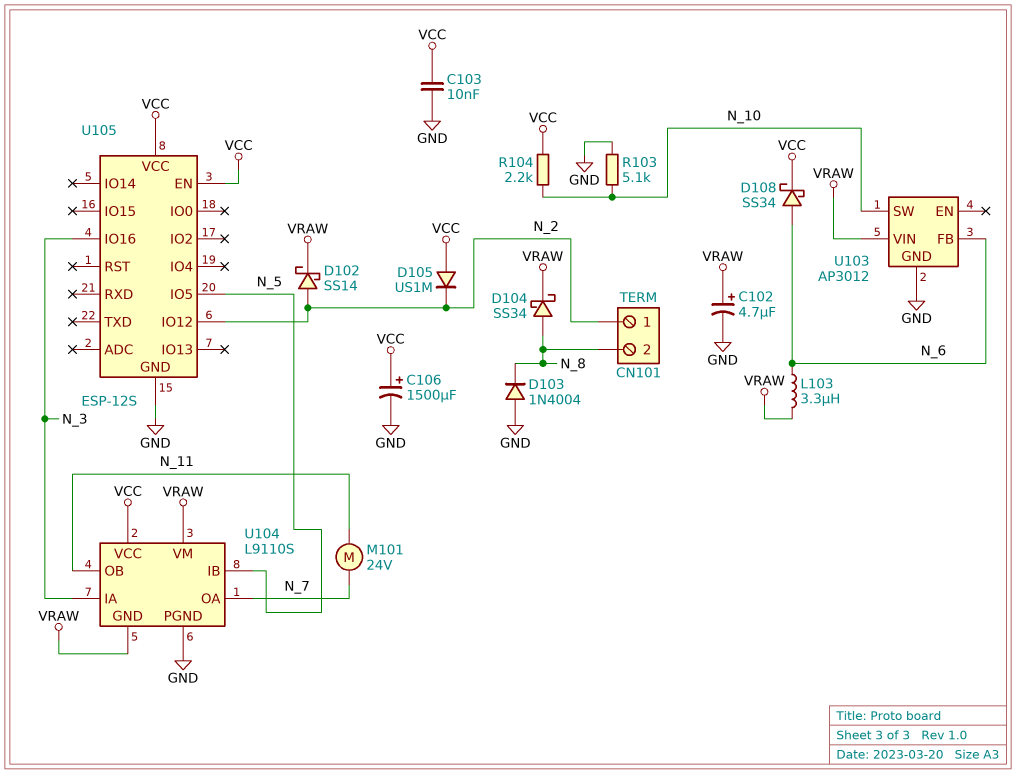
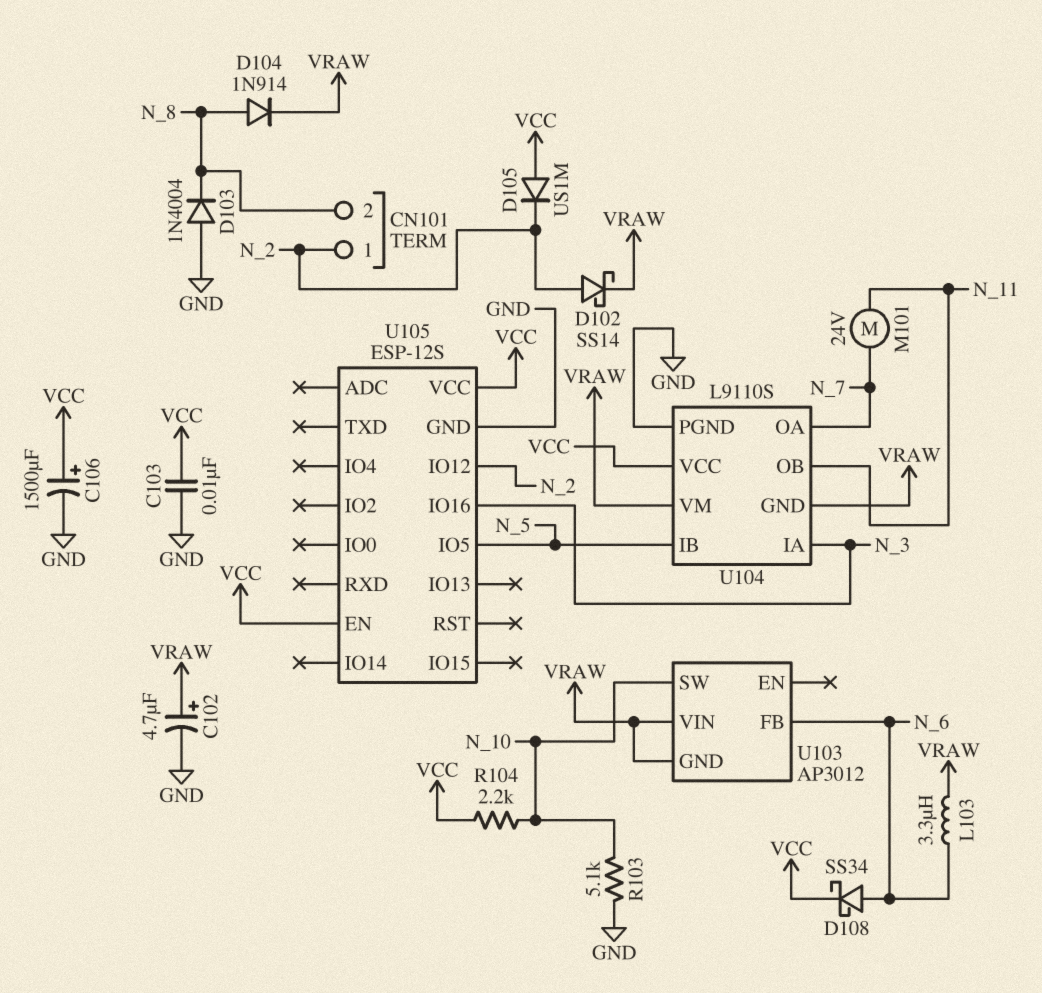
D104: schottky SS34 (A N_8, K VRAW) -> diode 1N914 (A N_8, K VRAW)
U103 pin GND: GND -> VRAW

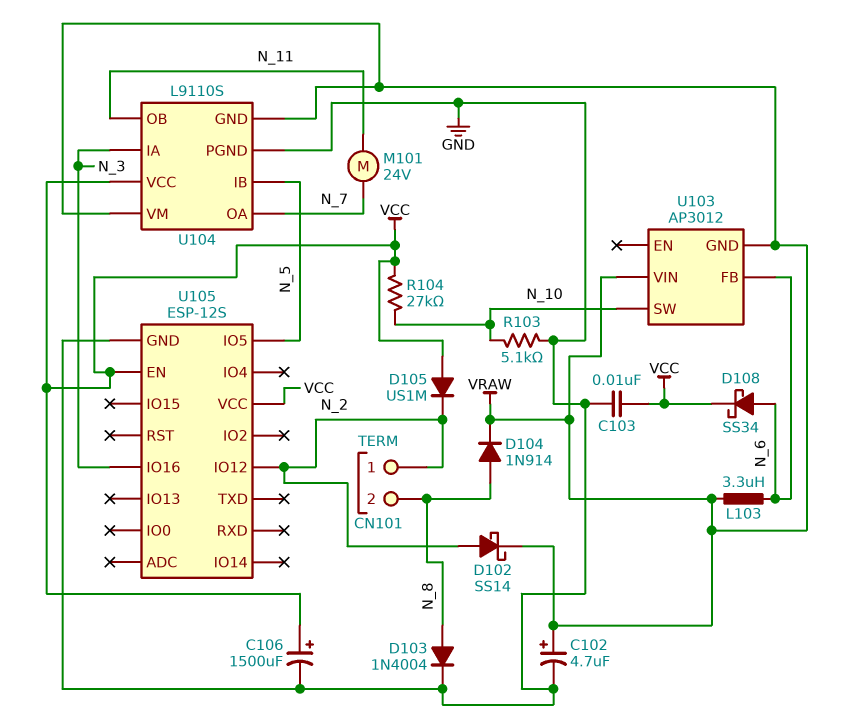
D103: diode 1N4004 (A GND, K N_8) -> diode 1N4004 (A N_8, K GND)
R104: 2.2k (N_10, VCC) -> 27k (N_10, VCC)

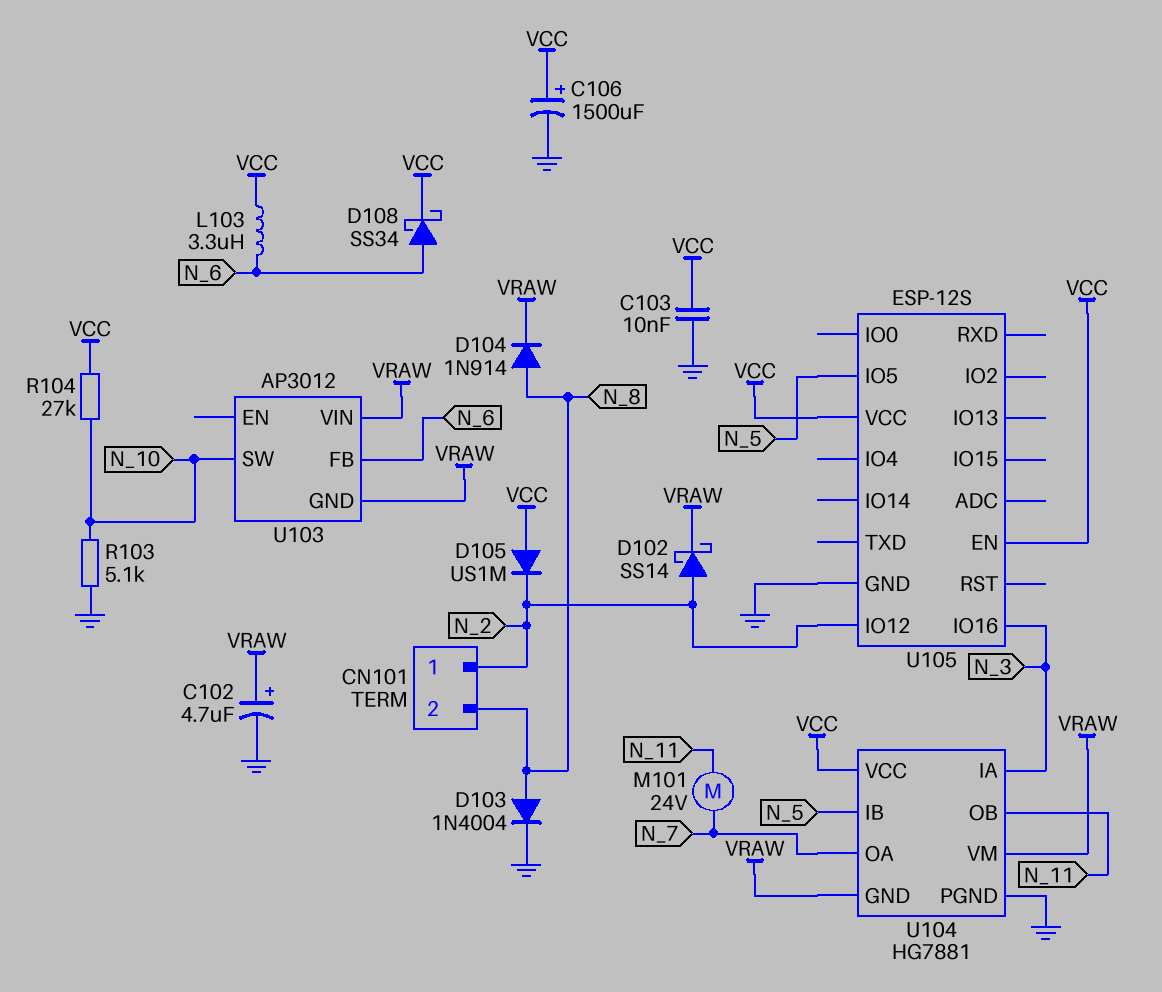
L103: 3.3uH (N_6, VRAW) -> 3.3uH (N_6, VCC)
U104: L9110S -> HG7881

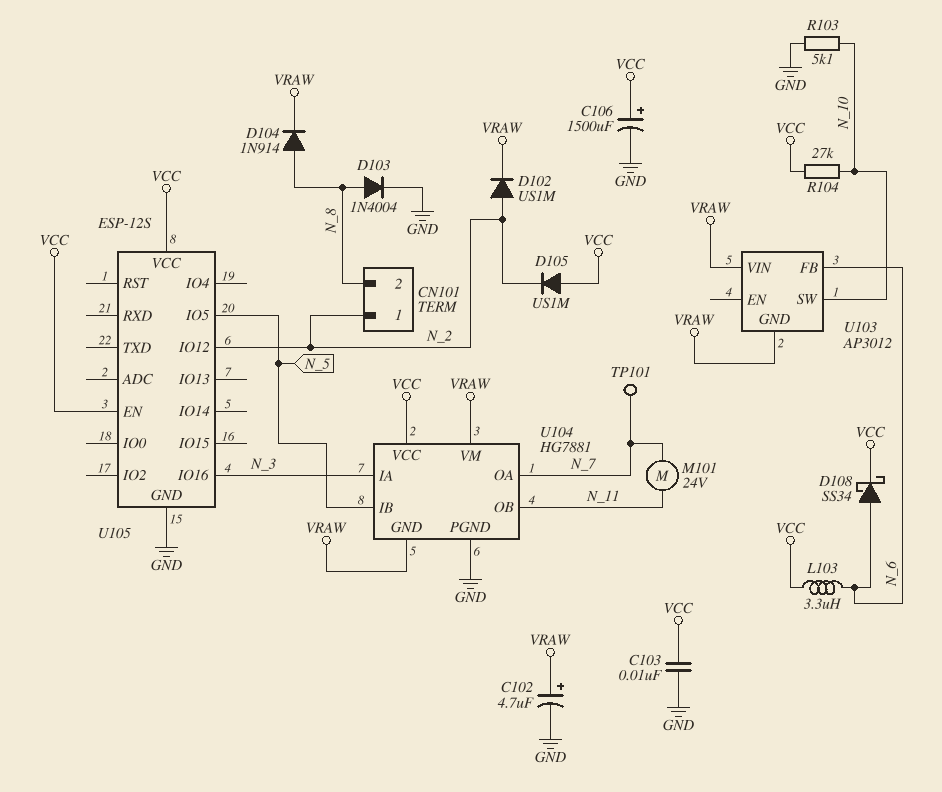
D102: schottky SS14 (A N_2, K VRAW) -> diode US1M (A N_2, K VRAW)
TP101: none -> test point (N_7)

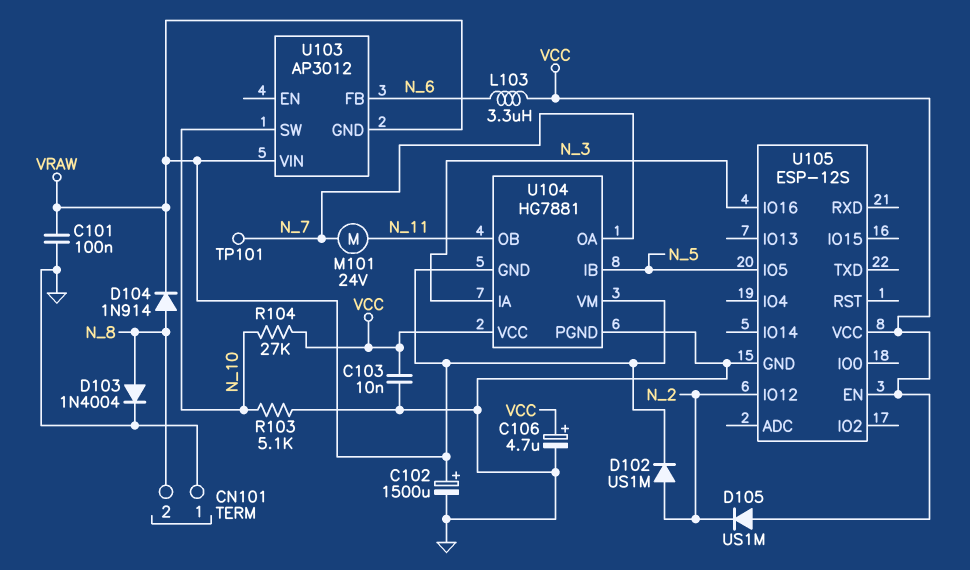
C101: none -> 100nF (GND, VRAW)
C102: 4.7uF (plus VRAW, minus GND) -> 1500uF (plus VRAW, minus GND)
C106: 1500uF (plus VCC, minus GND) -> 4.7uF (plus VCC, minus GND)
CN101 pin 1: N_2 -> GND
D108: schottky SS34 (A N_6, K VCC) -> none

